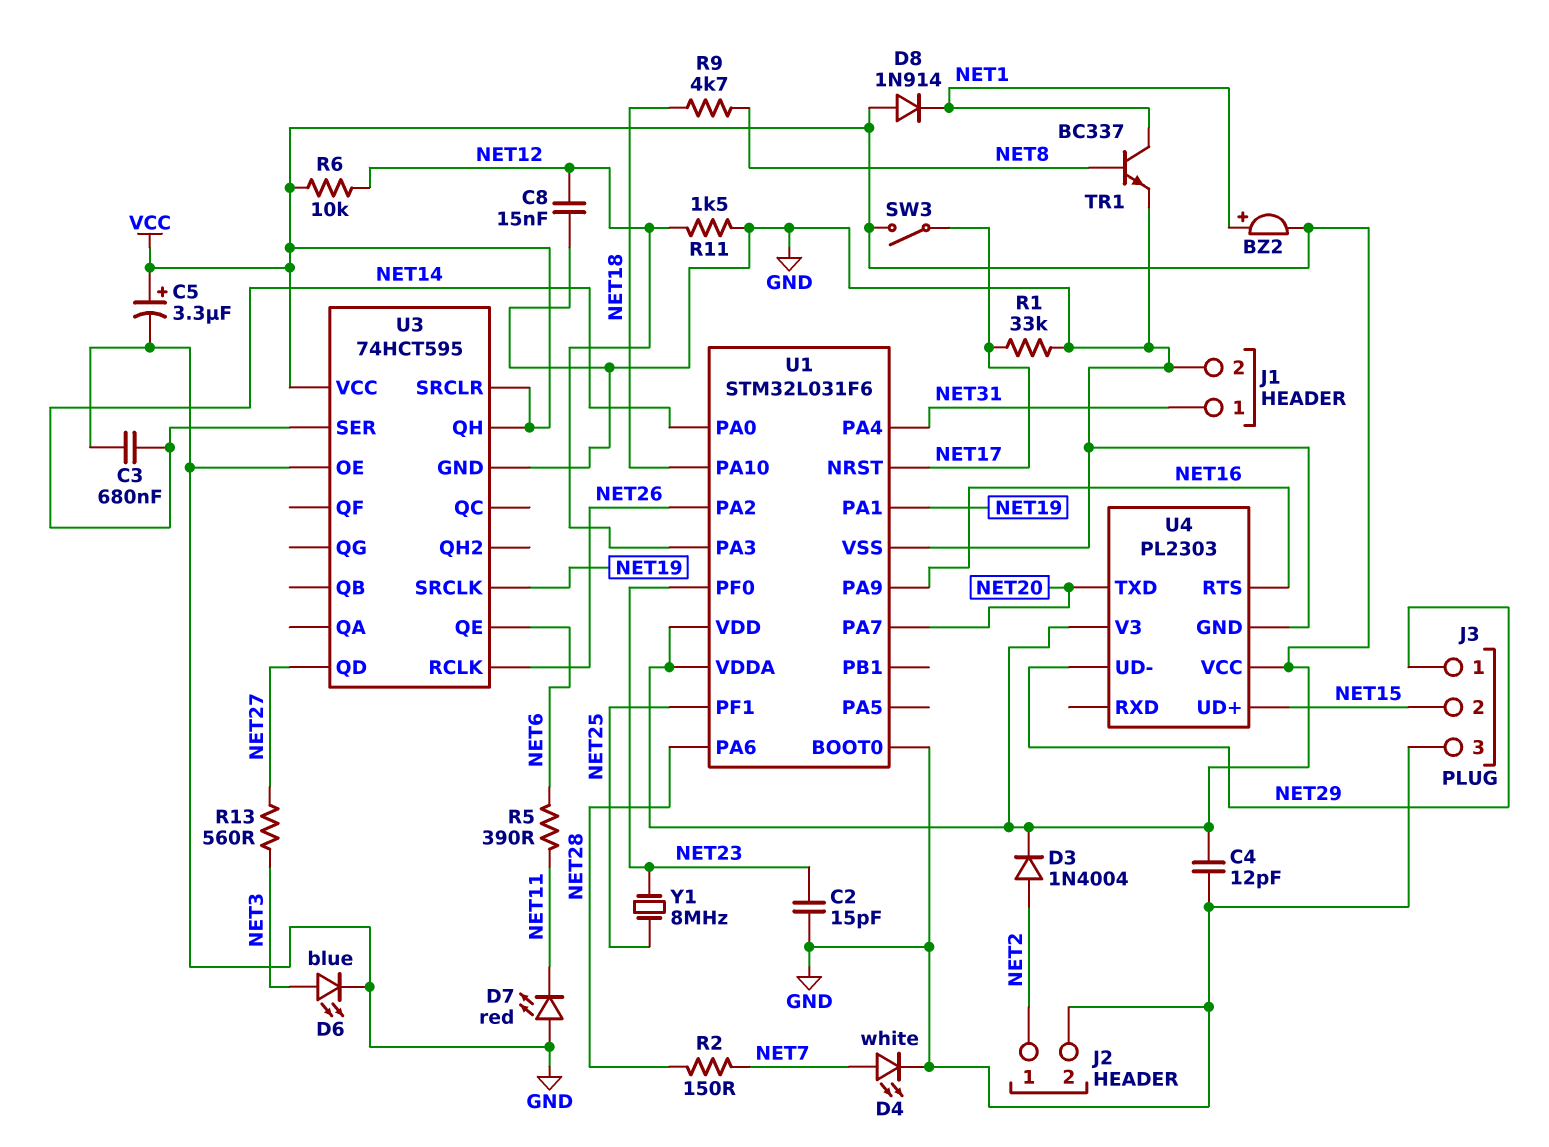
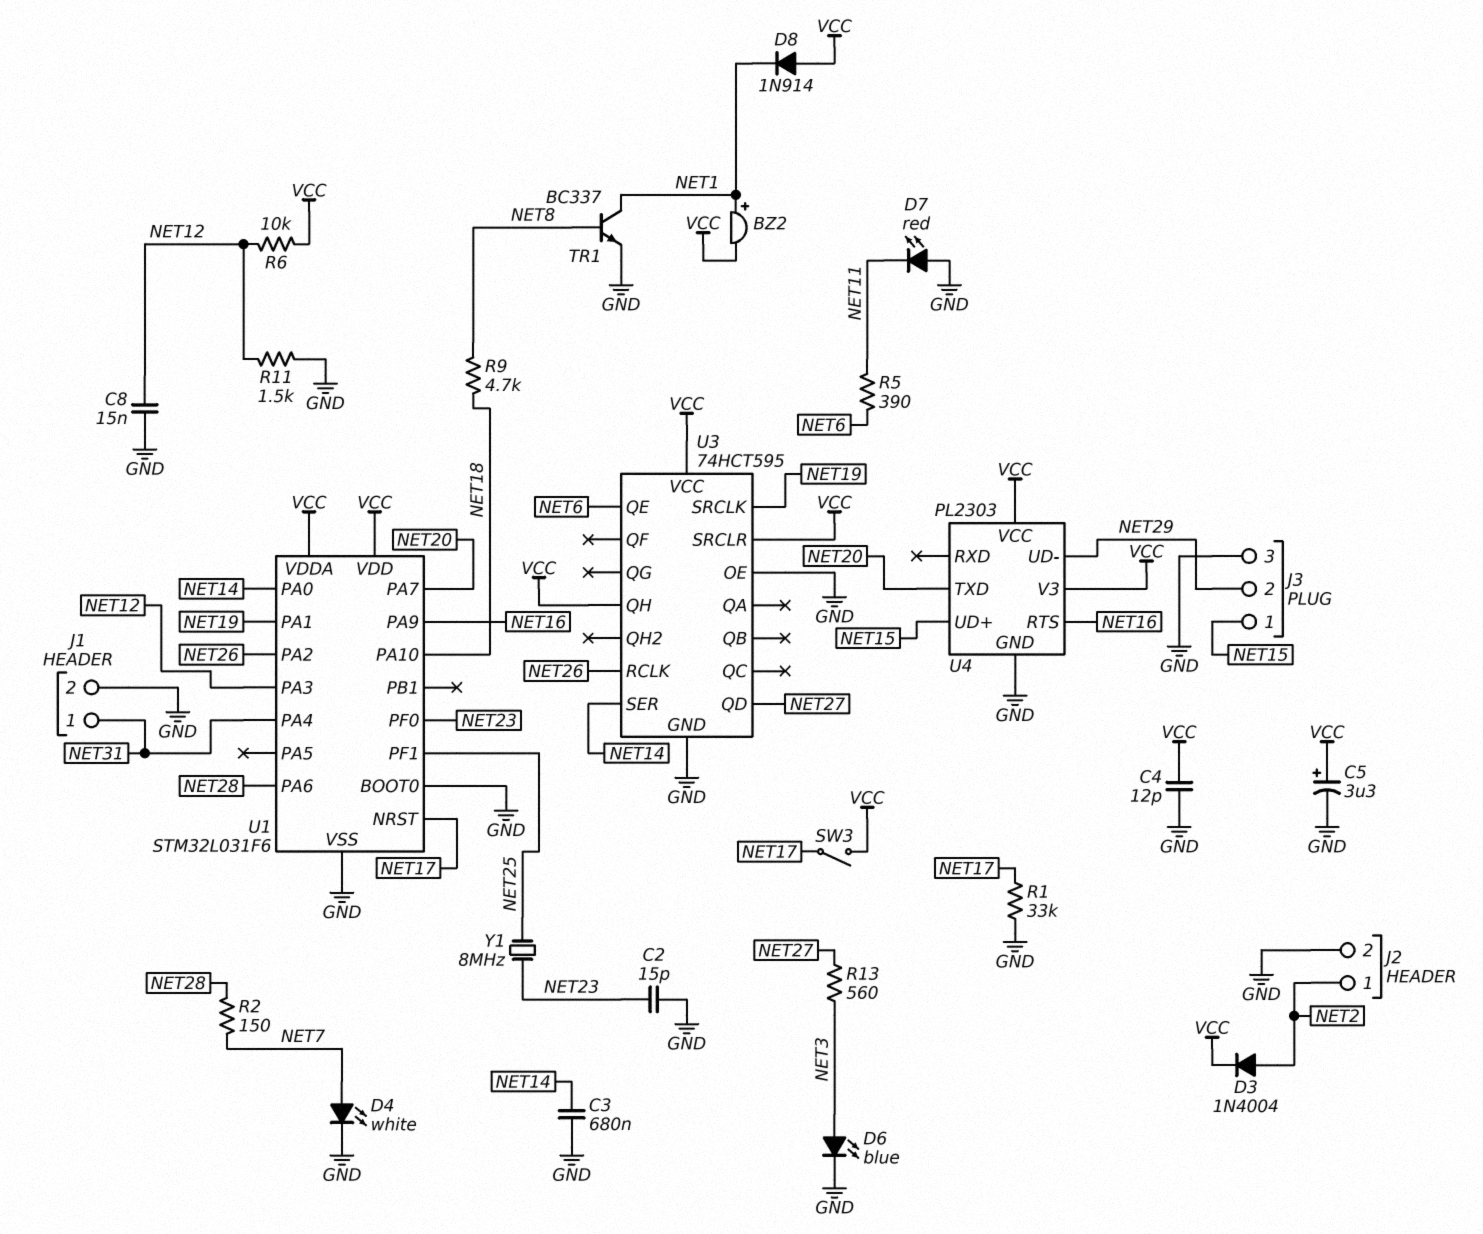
J3 pin 1: NET29 -> NET15
J3 pin 2: NET15 -> NET29

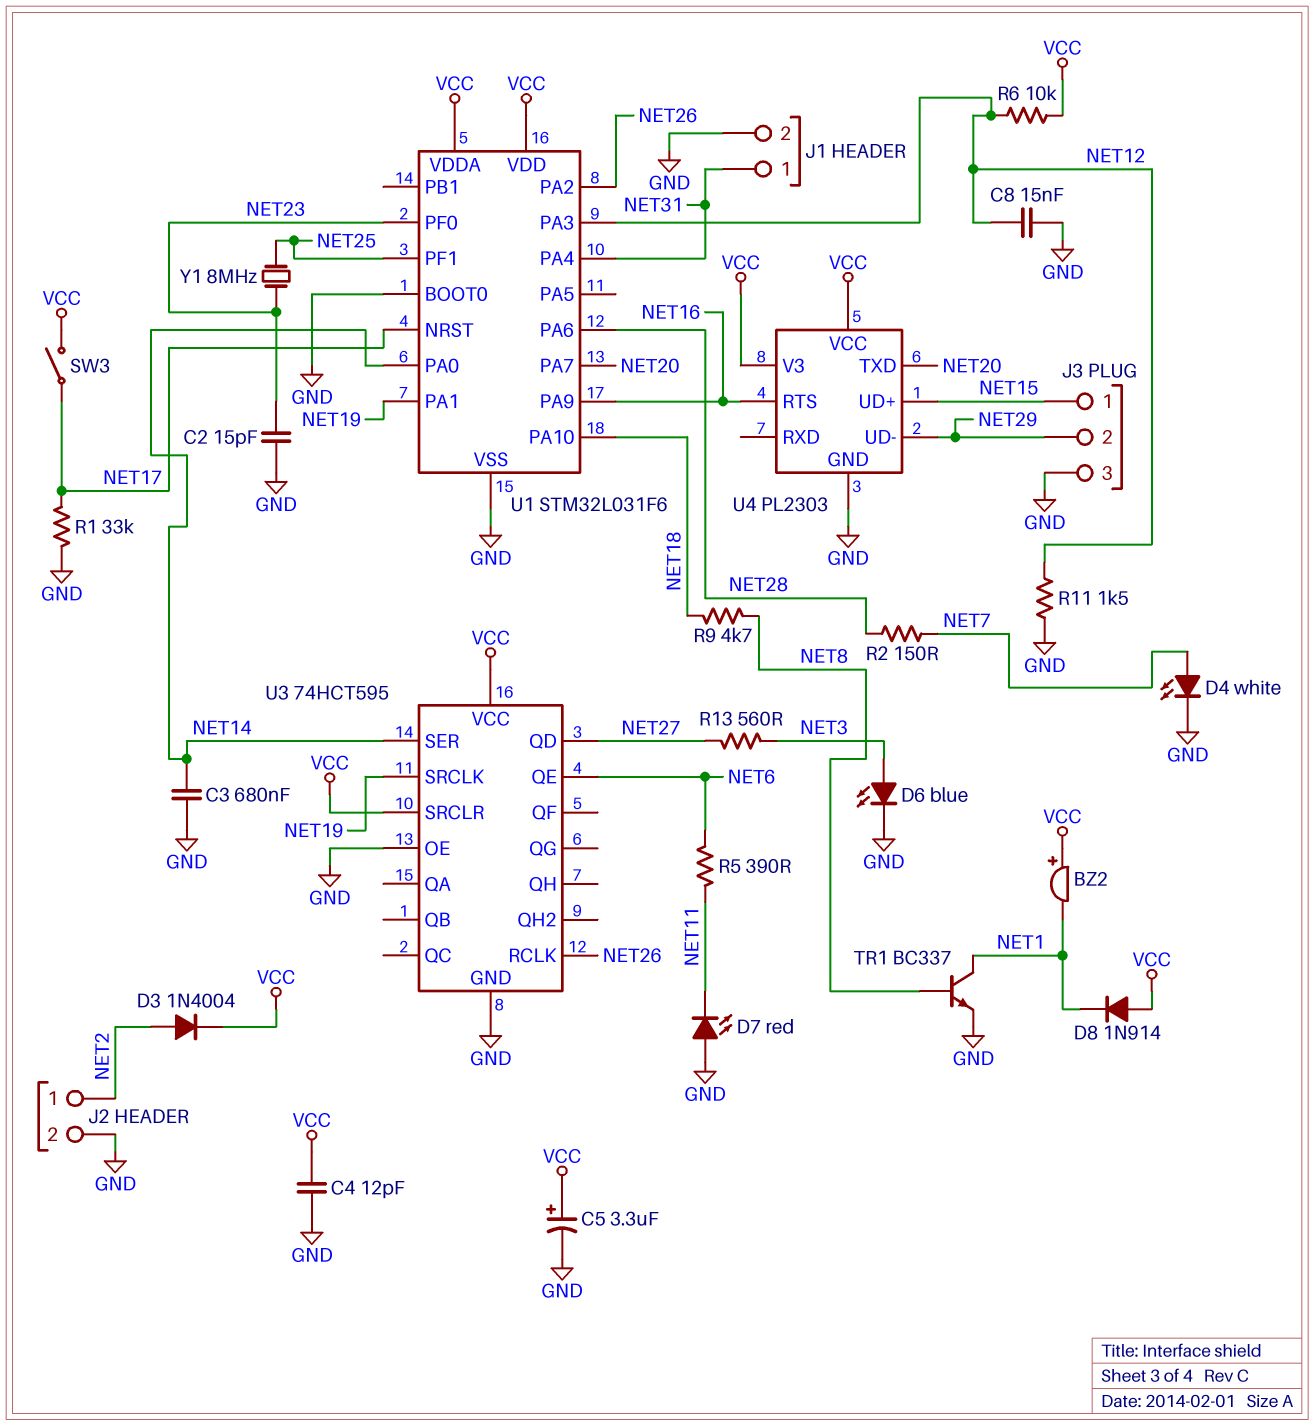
BZ2: buzzer (plus NET1, minus VCC) -> buzzer (plus VCC, minus NET1)
U3 pin QH: VCC -> none

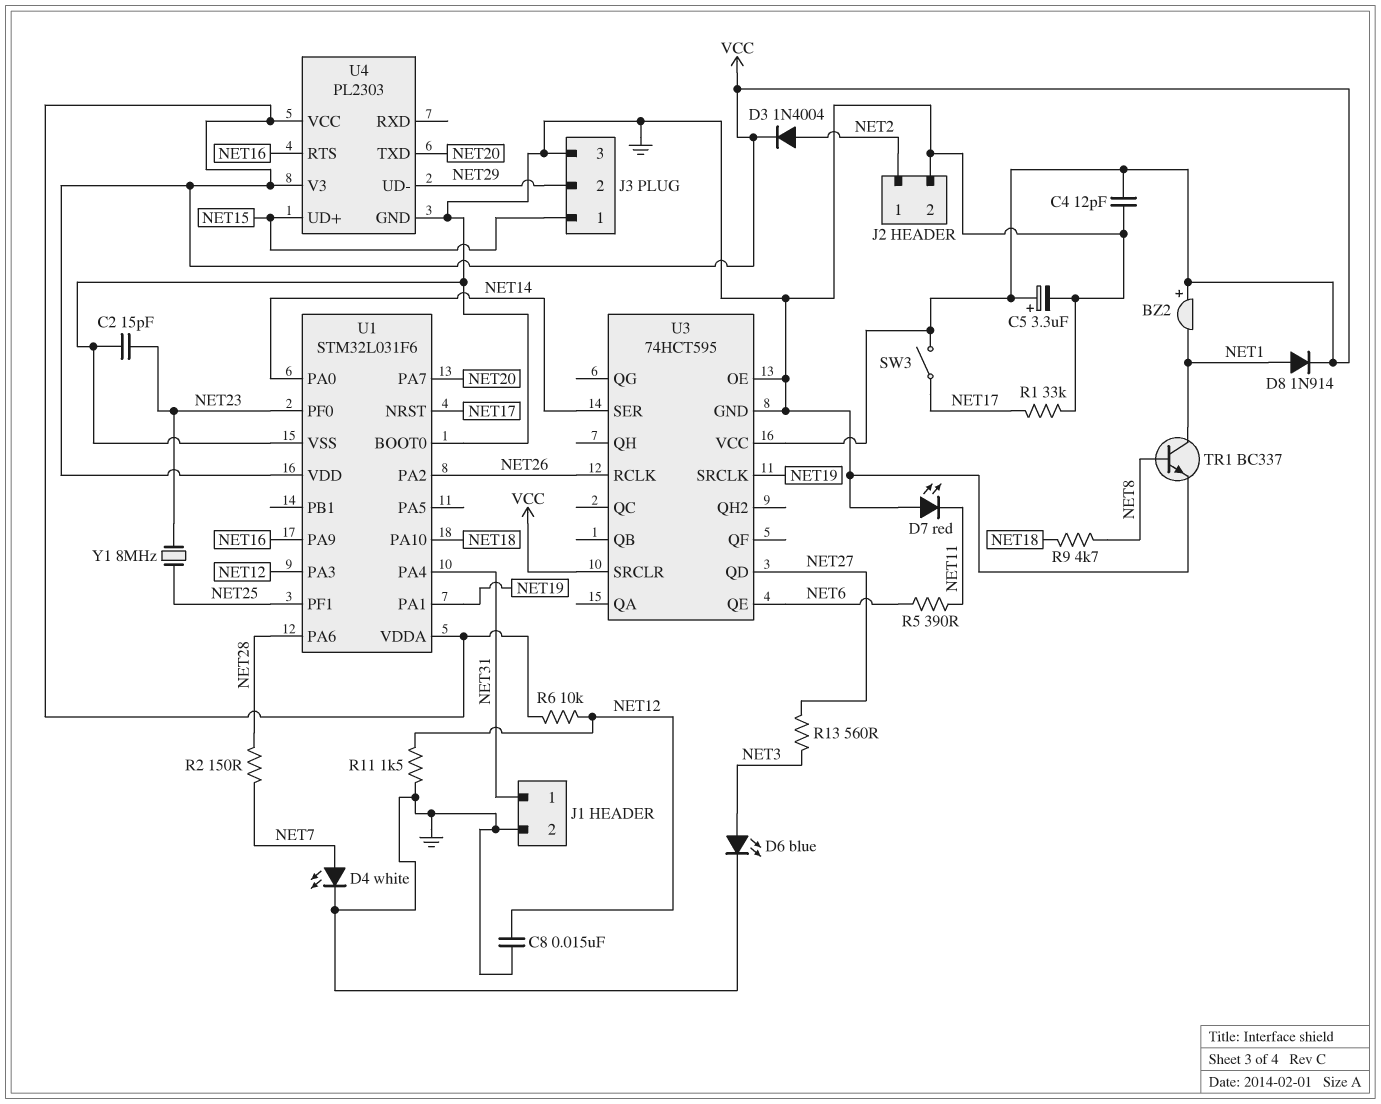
C3: 680nF (GND, NET14) -> none
D8: diode 1N914 (A VCC, K NET1) -> diode 1N914 (A NET1, K VCC)

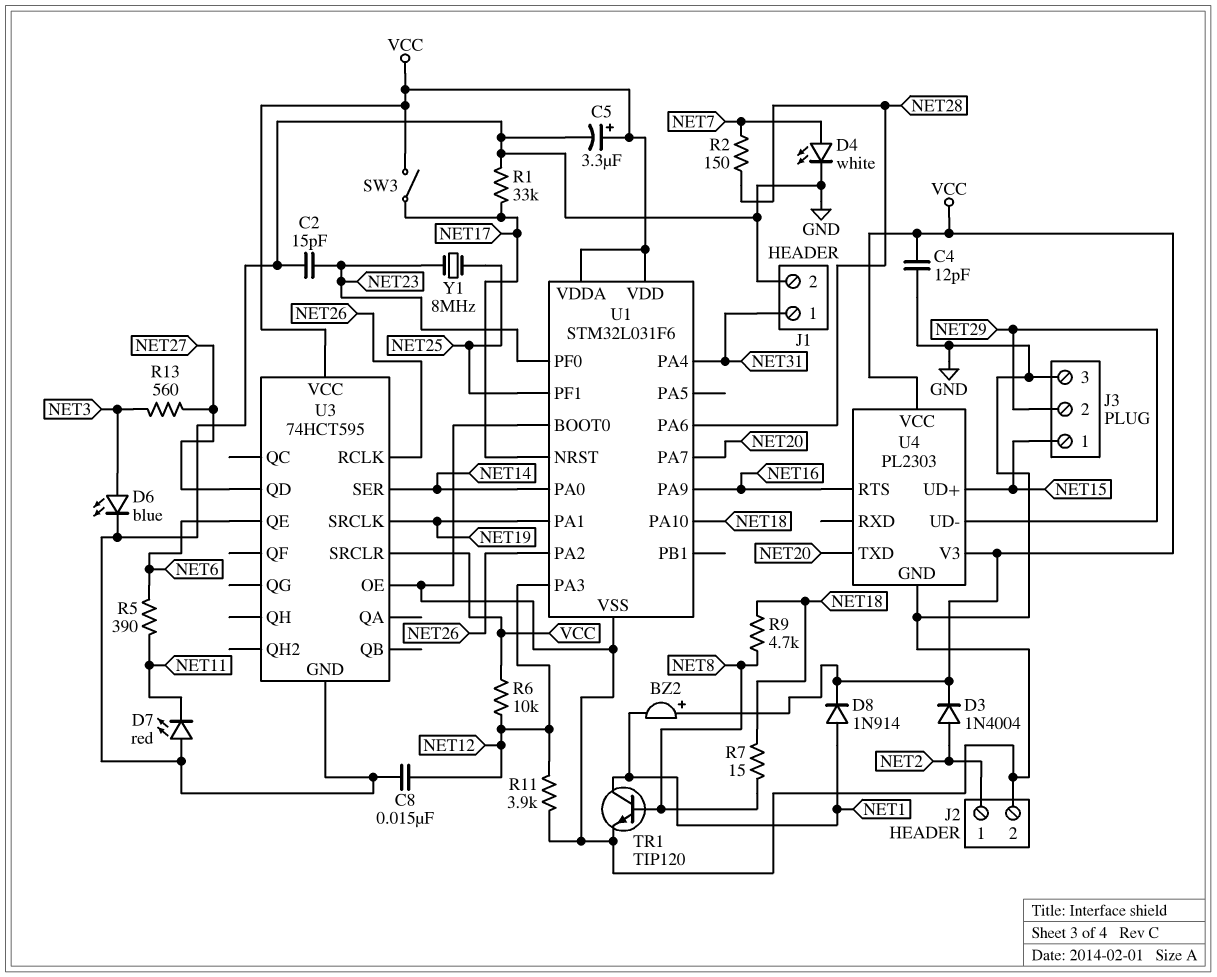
R7: none -> 15 (NET8, NET18)
R11: 1.5k (GND, NET12) -> 3.9k (GND, NET12)
TR1: NPN BC337 (B NET8, C NET1, E GND) -> NPN TIP120 (B NET8, C NET1, E GND)

